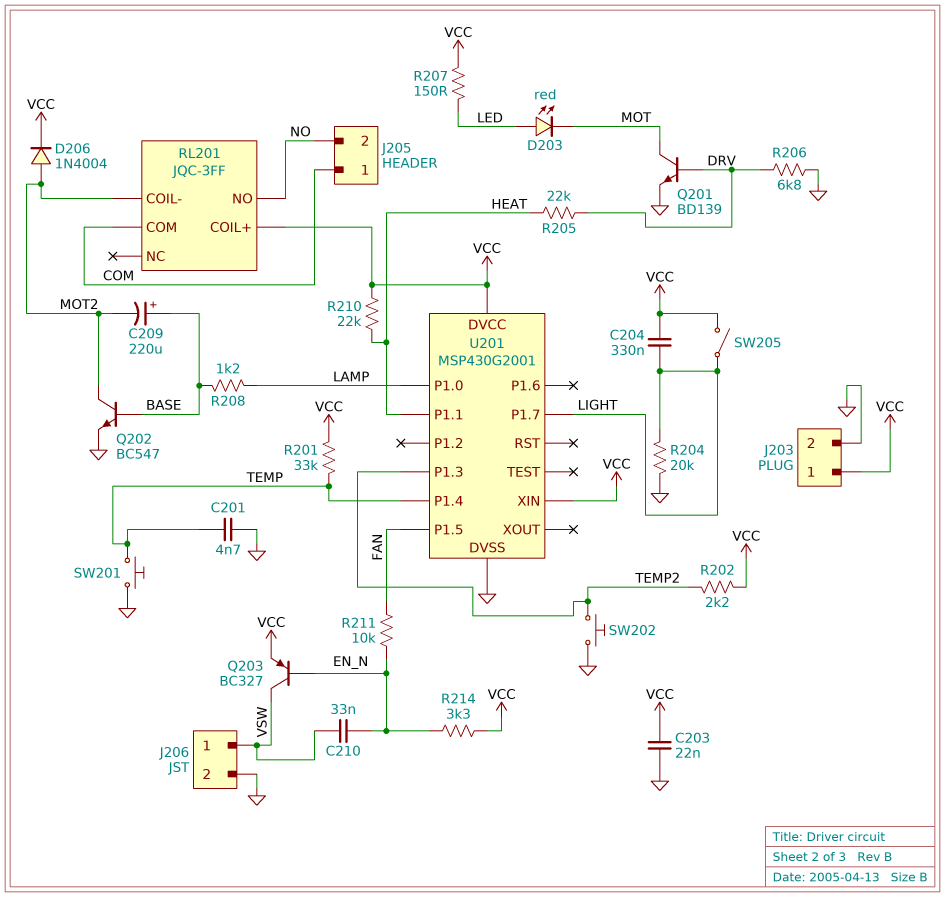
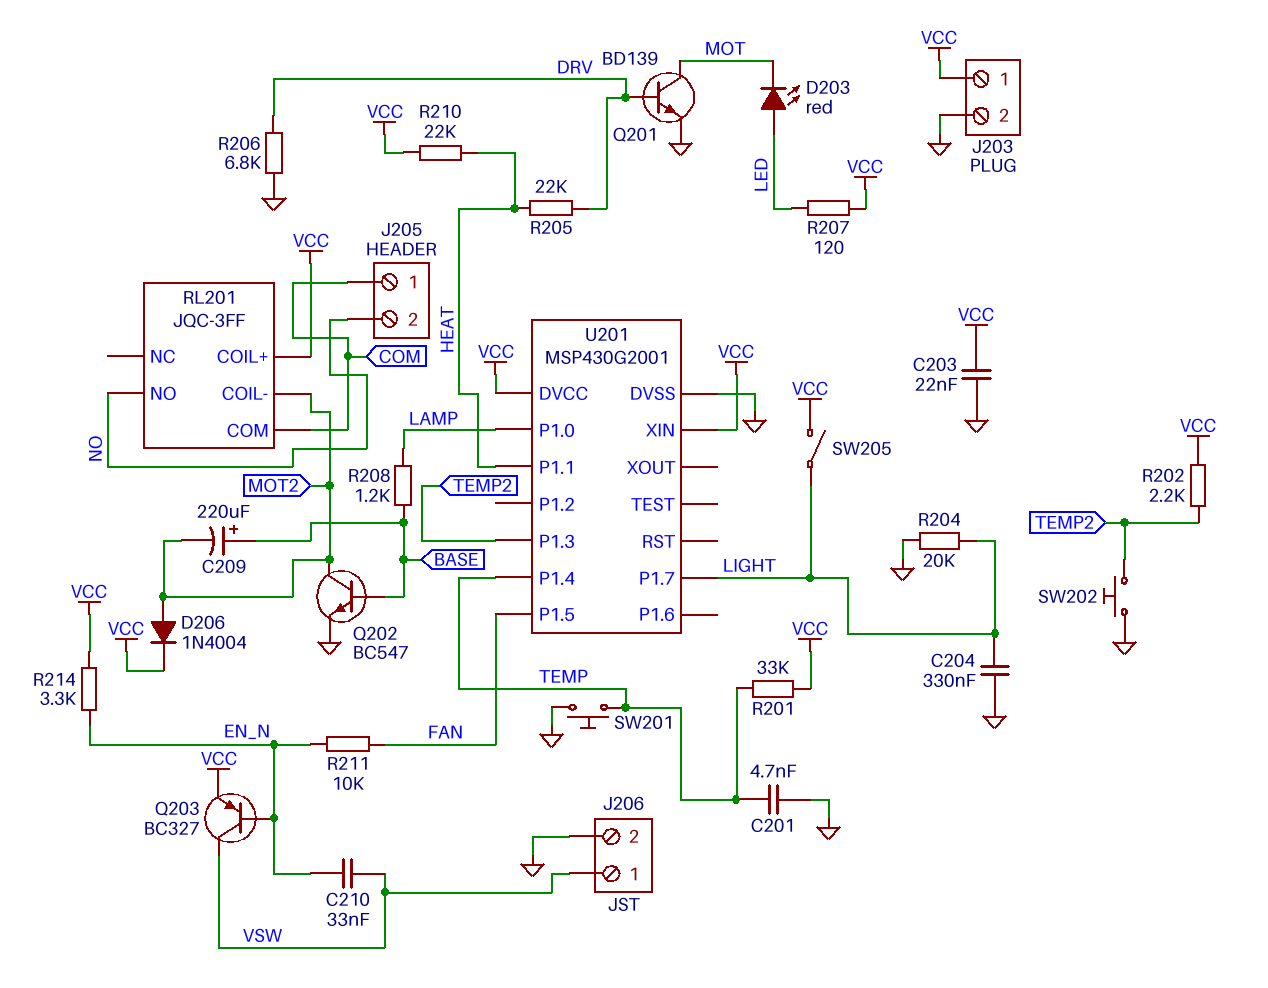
C204: 330nF (LIGHT, VCC) -> 330nF (GND, LIGHT)
R207: 150 (LED, VCC) -> 120 (LED, VCC)

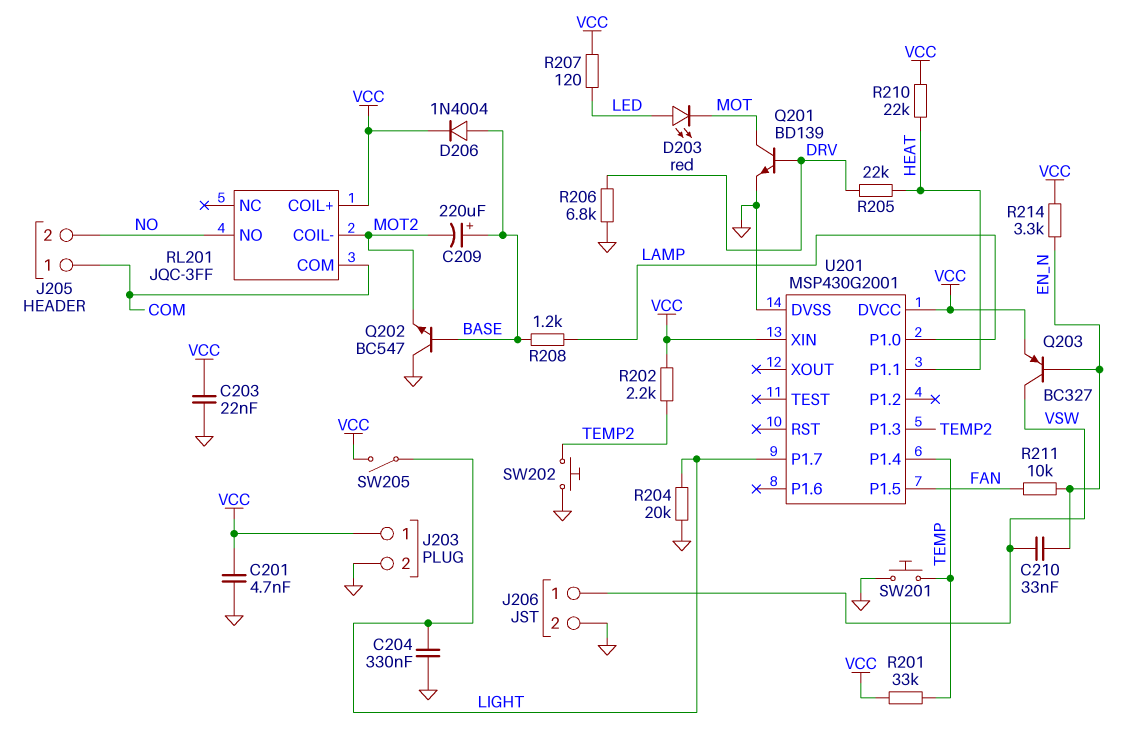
C201: 4.7nF (GND, TEMP) -> 4.7nF (GND, VCC)
D206: diode 1N4004 (A MOT2, K VCC) -> diode 1N4004 (A BASE, K VCC)
Q202: NPN BC547 (B BASE, C MOT2, E GND) -> NPN BC547 (B BASE, C GND, E MOT2)

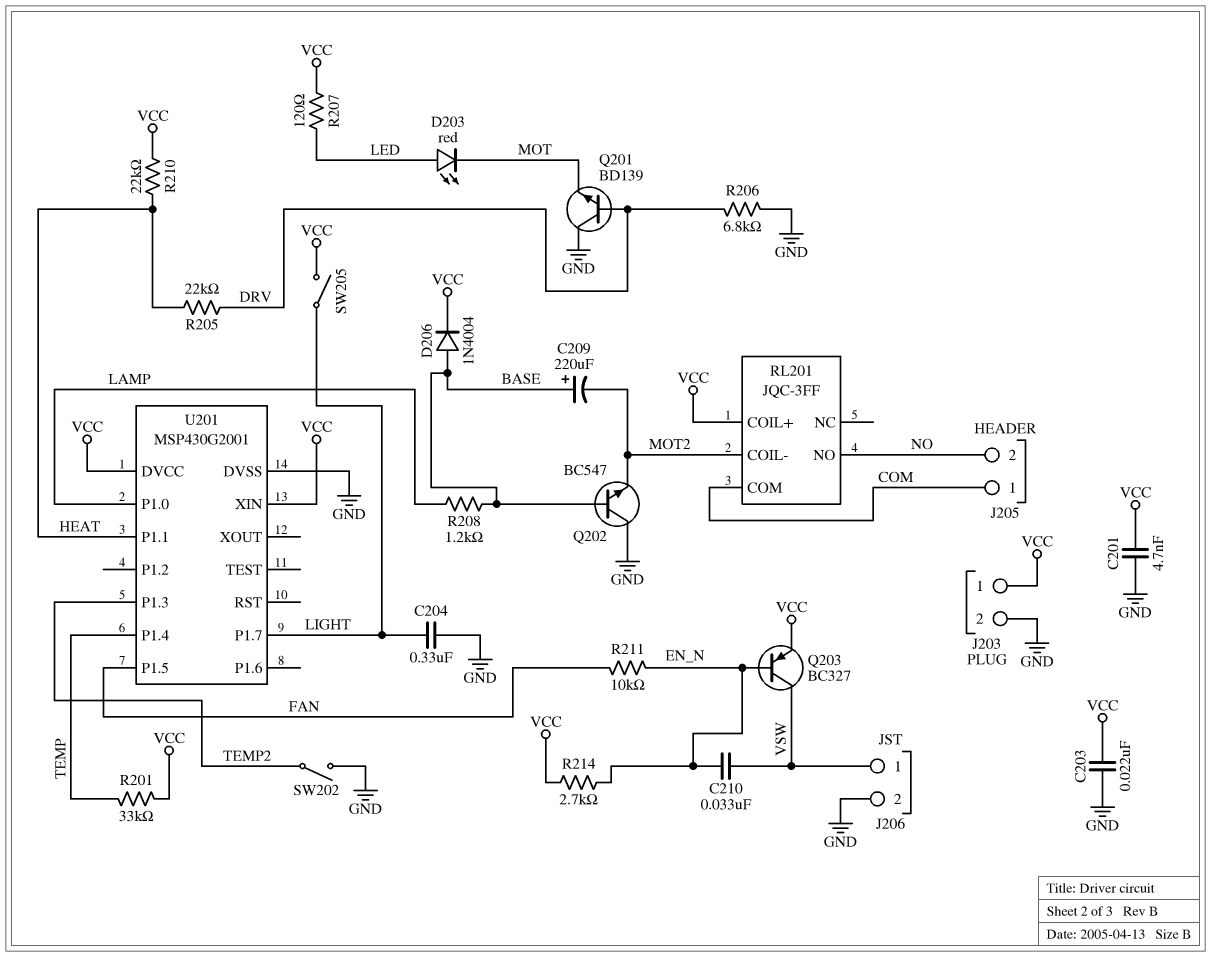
Q201: NPN BD139 (B DRV, C MOT, E GND) -> NPN BD139 (B DRV, C GND, E MOT)
R202: 2.2k (TEMP2, VCC) -> none
R204: 20k (GND, LIGHT) -> none
R214: 3.3k (EN_N, VCC) -> 2.7k (EN_N, VCC)
SW201: button (GND, TEMP) -> none
SW202: button (GND, TEMP2) -> switch (GND, TEMP2)

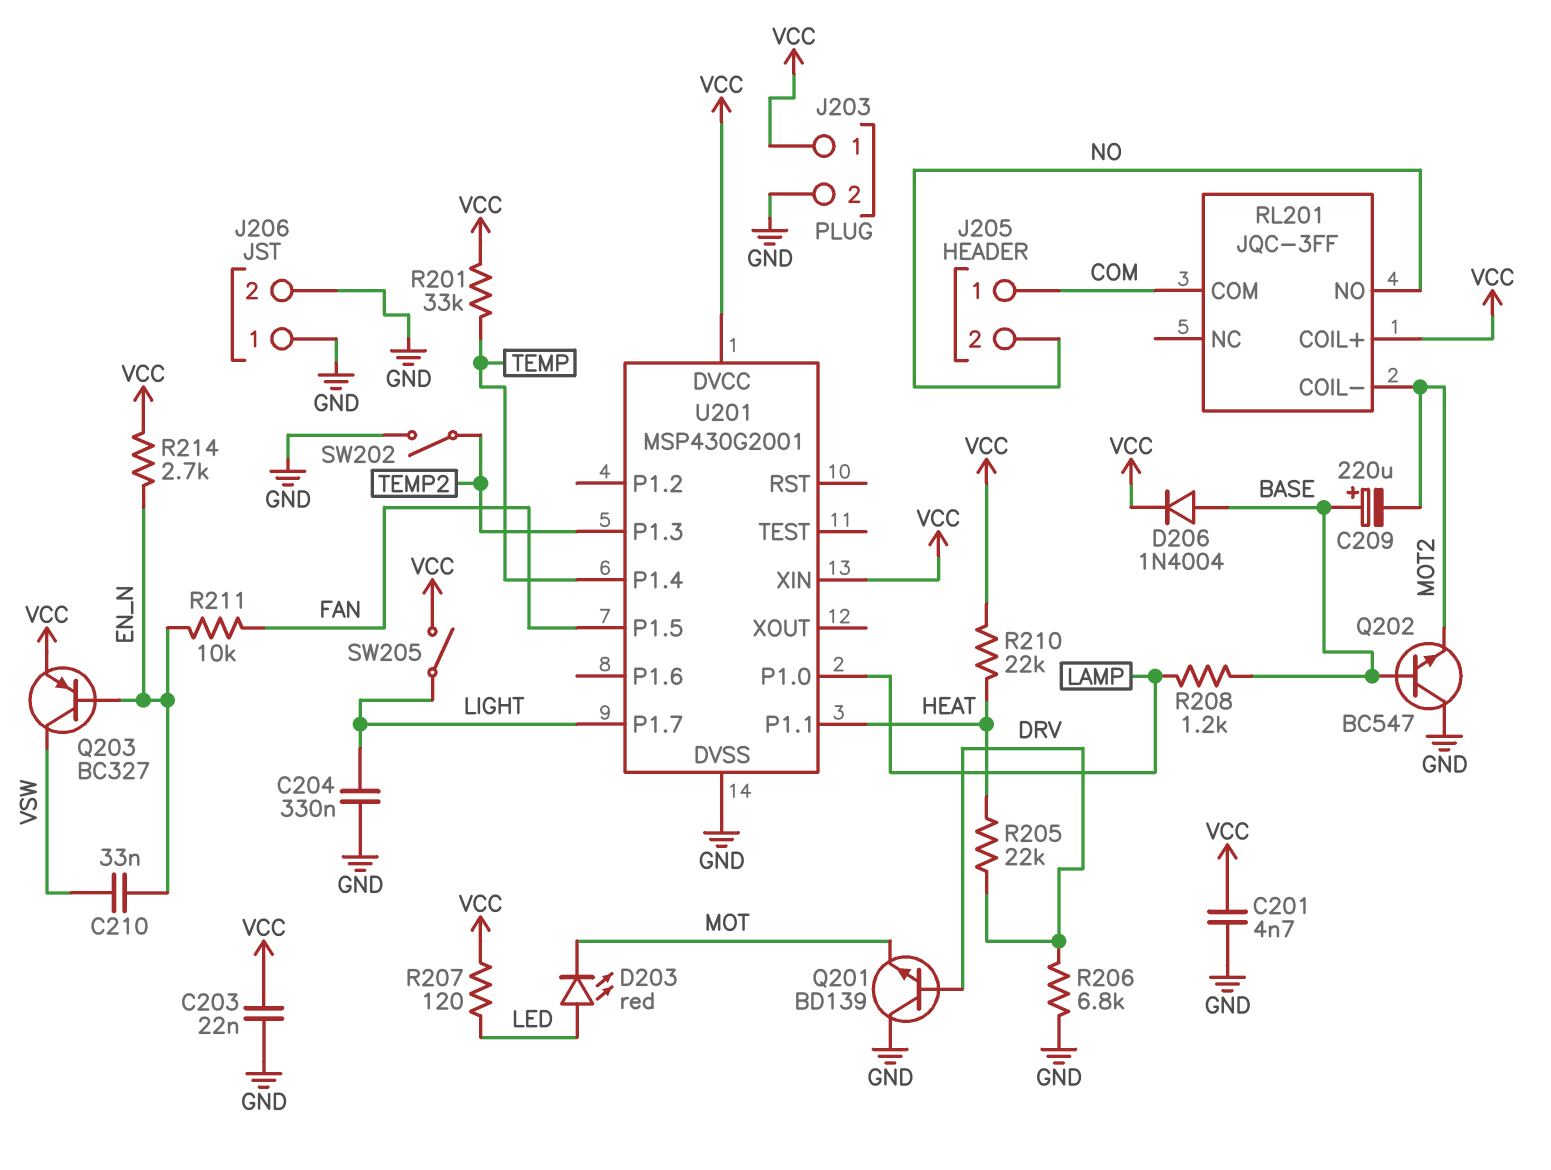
J206 pin 1: VSW -> GND

